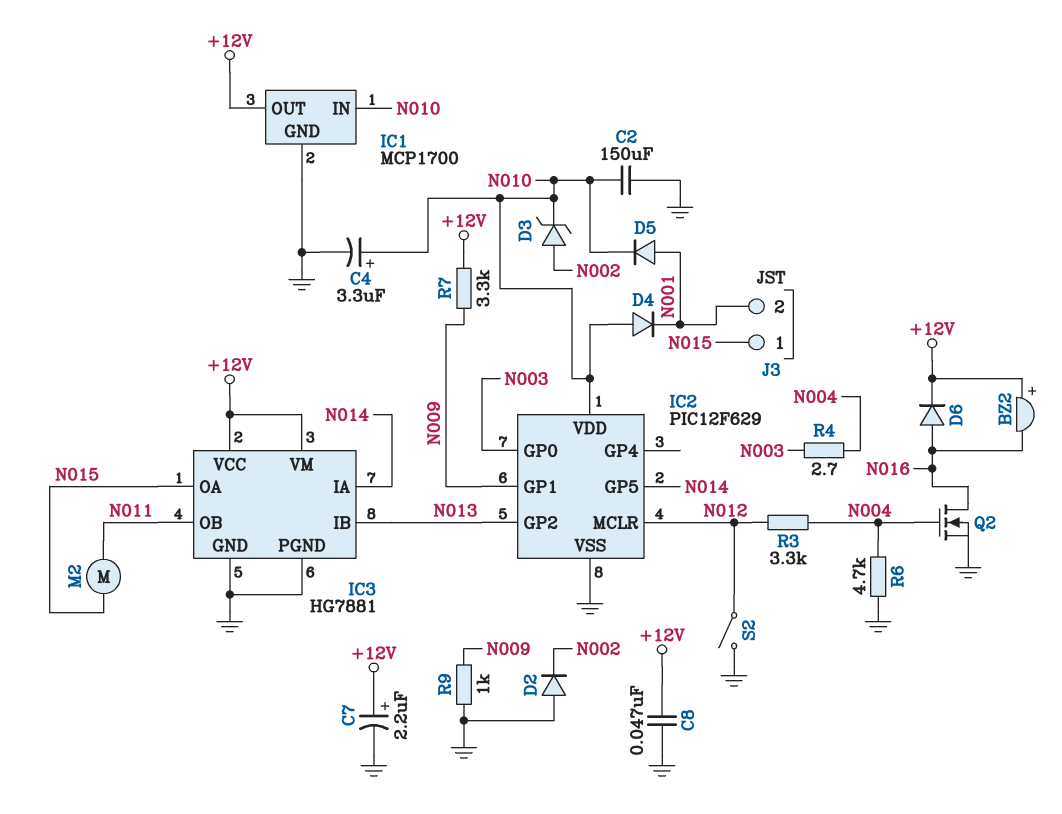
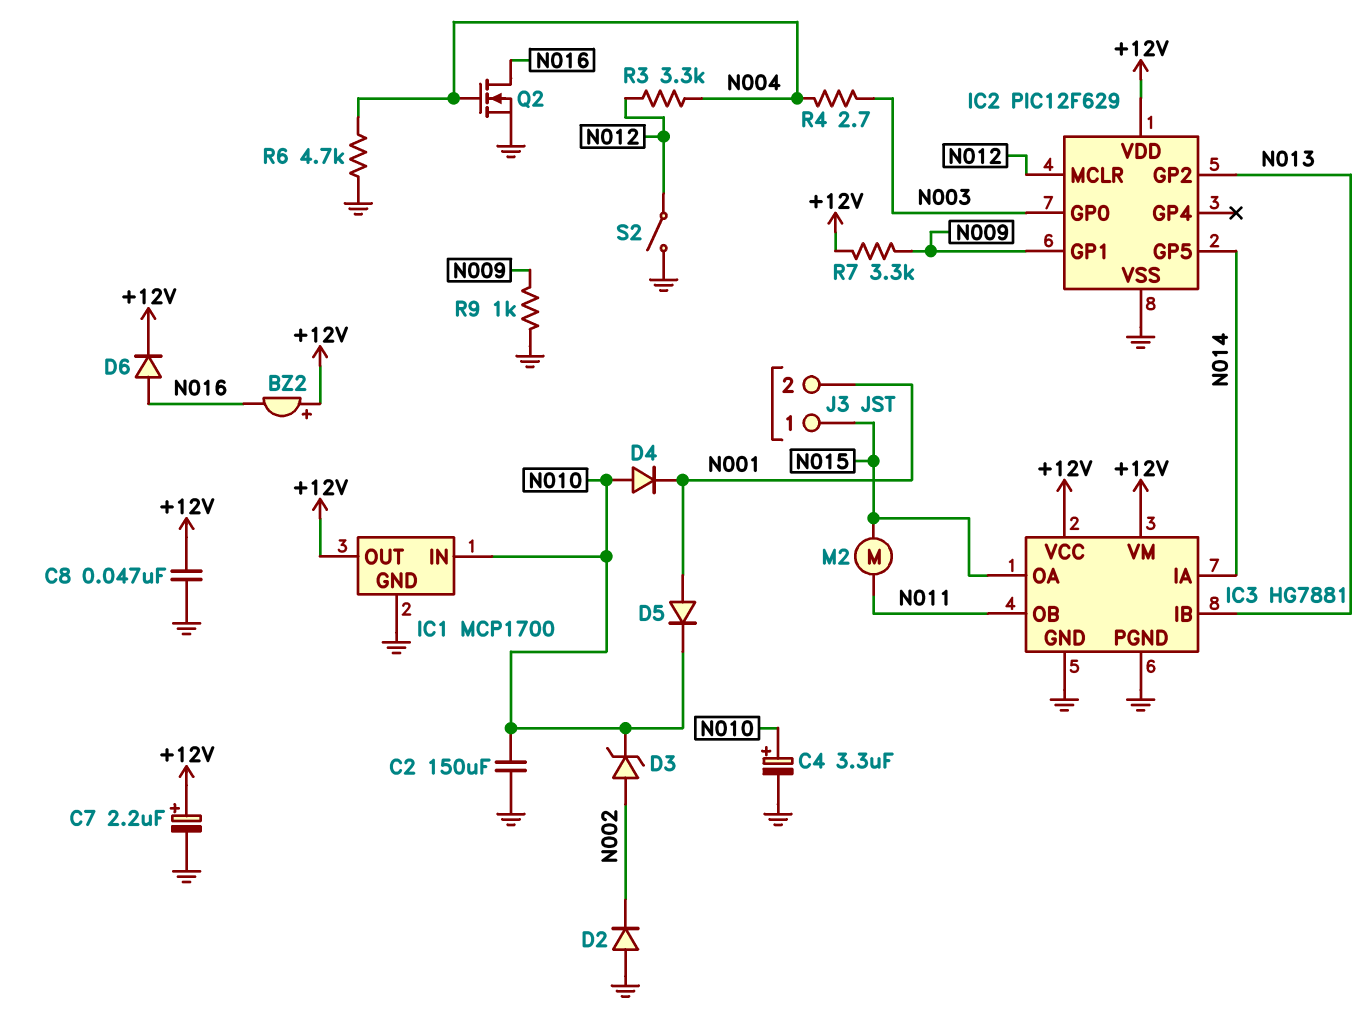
IC2 pin VDD: N010 -> +12V

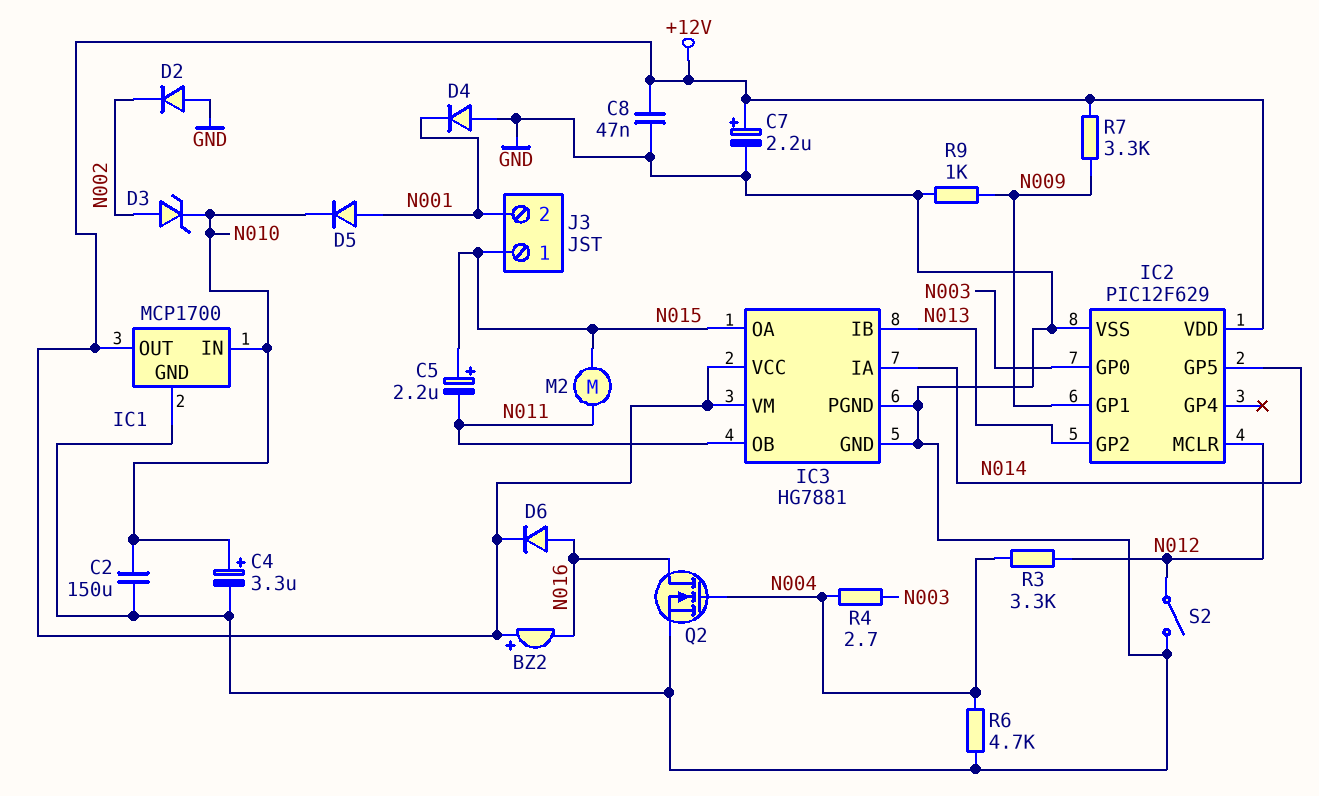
C5: none -> 2.2uF (plus N015, minus N011)
D4: diode (A N010, K N001) -> diode (A GND, K N001)

